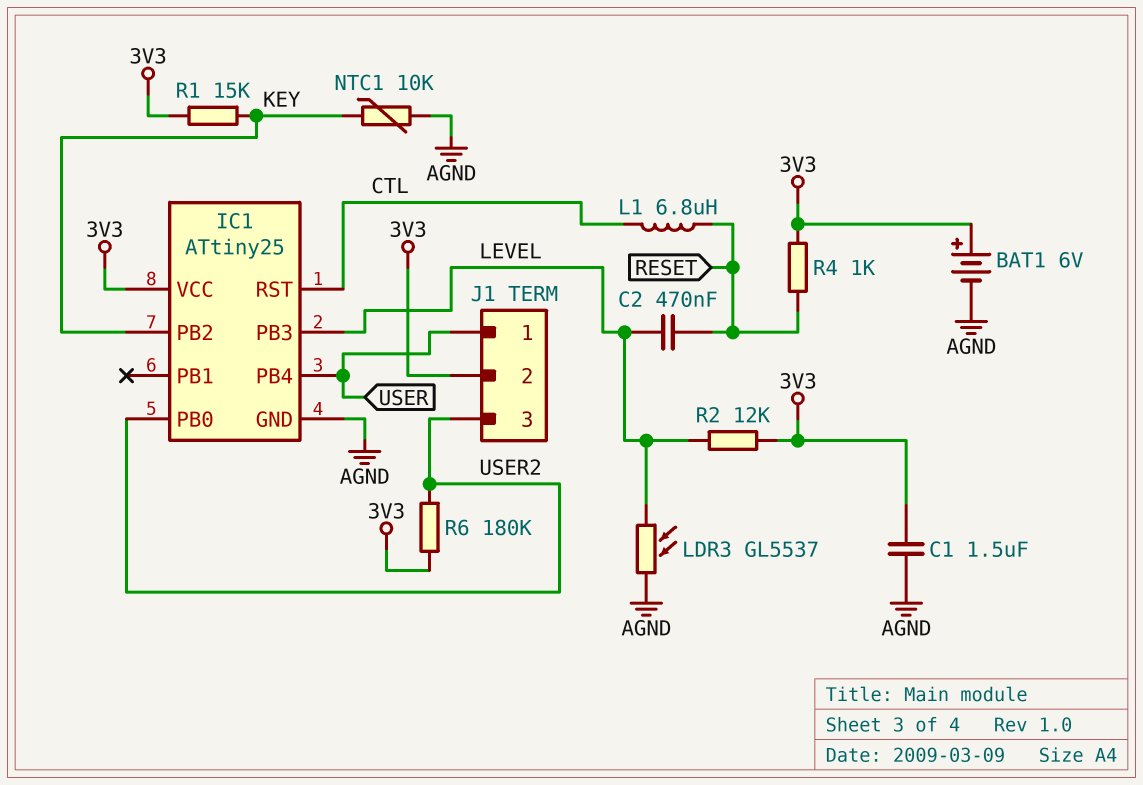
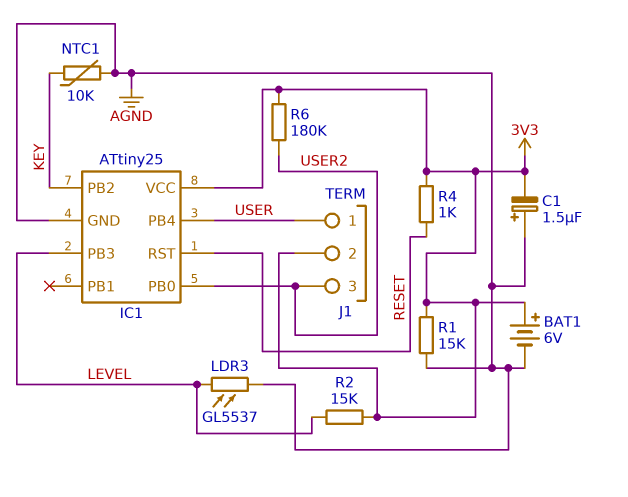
C1: 1.5uF (3V3, AGND) -> 1.5uF (plus AGND, minus 3V3)
C2: 470nF (LEVEL, RESET) -> none
IC1 pin RST: CTL -> RESET
L1: 6.8uH (CTL, RESET) -> none
R1: 15k (3V3, KEY) -> 15k (3V3, AGND)
R2: 12k (3V3, LEVEL) -> 15k (3V3, LEVEL)

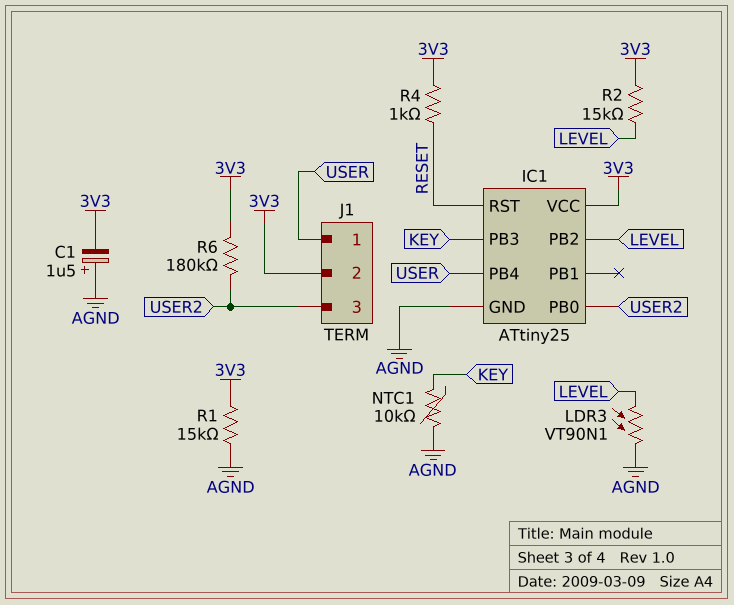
BAT1: 6V (plus 3V3, minus AGND) -> none
IC1 pin PB2: KEY -> LEVEL
IC1 pin PB3: LEVEL -> KEY
LDR3: GL5537 (AGND, LEVEL) -> VT90N1 (AGND, LEVEL)

